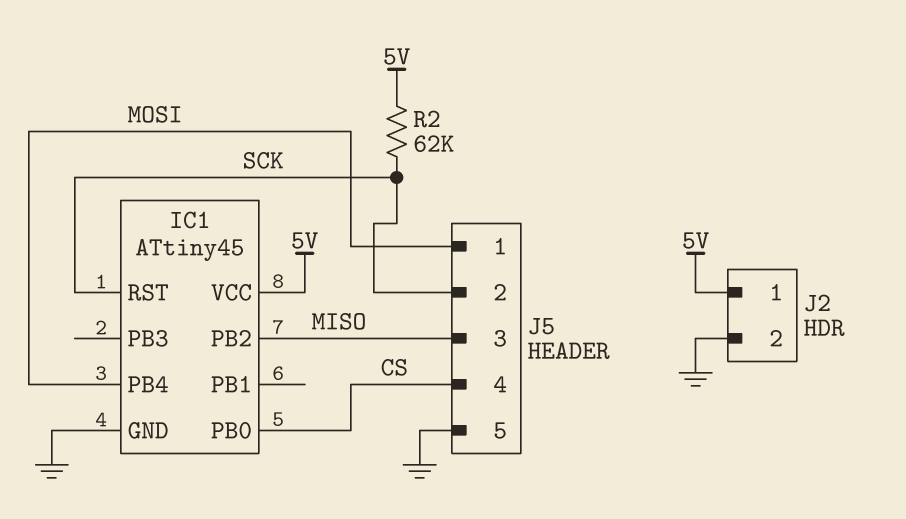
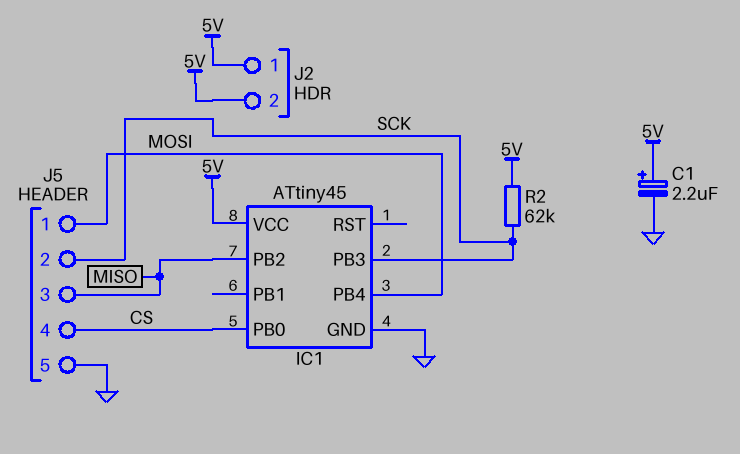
C1: none -> 2.2uF (plus 5V, minus GND)
IC1 pin PB3: none -> SCK
IC1 pin RST: SCK -> none
J2 pin 2: GND -> 5V

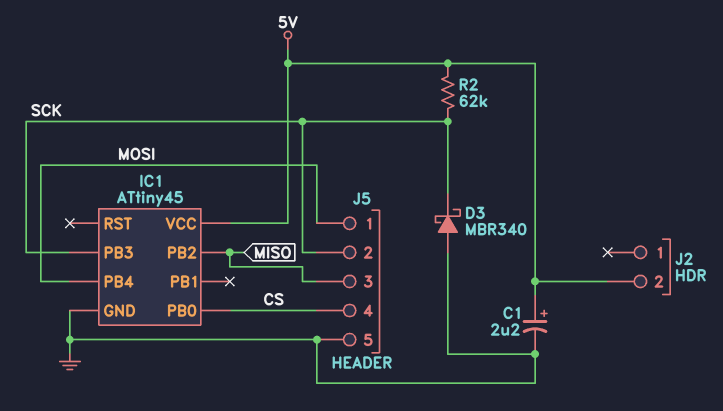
D3: none -> schottky MBR340 (A GND, K SCK)
J2 pin 1: 5V -> none

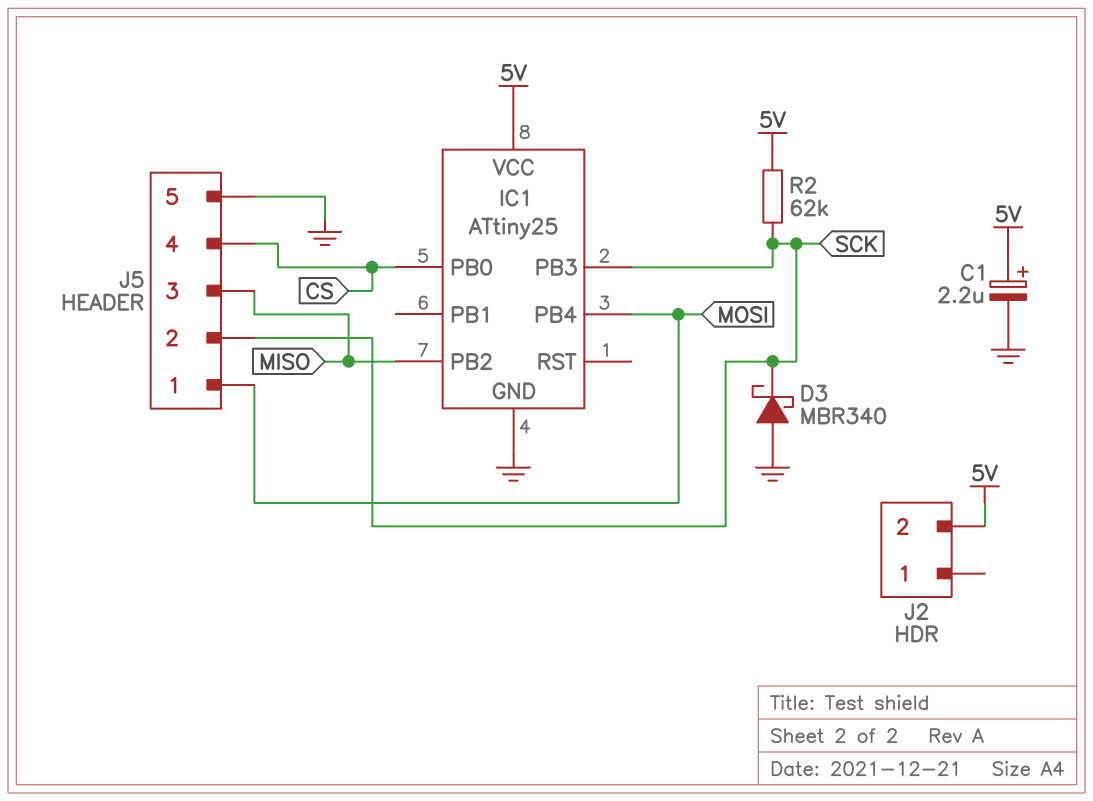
IC1: ATtiny45 -> ATtiny25

